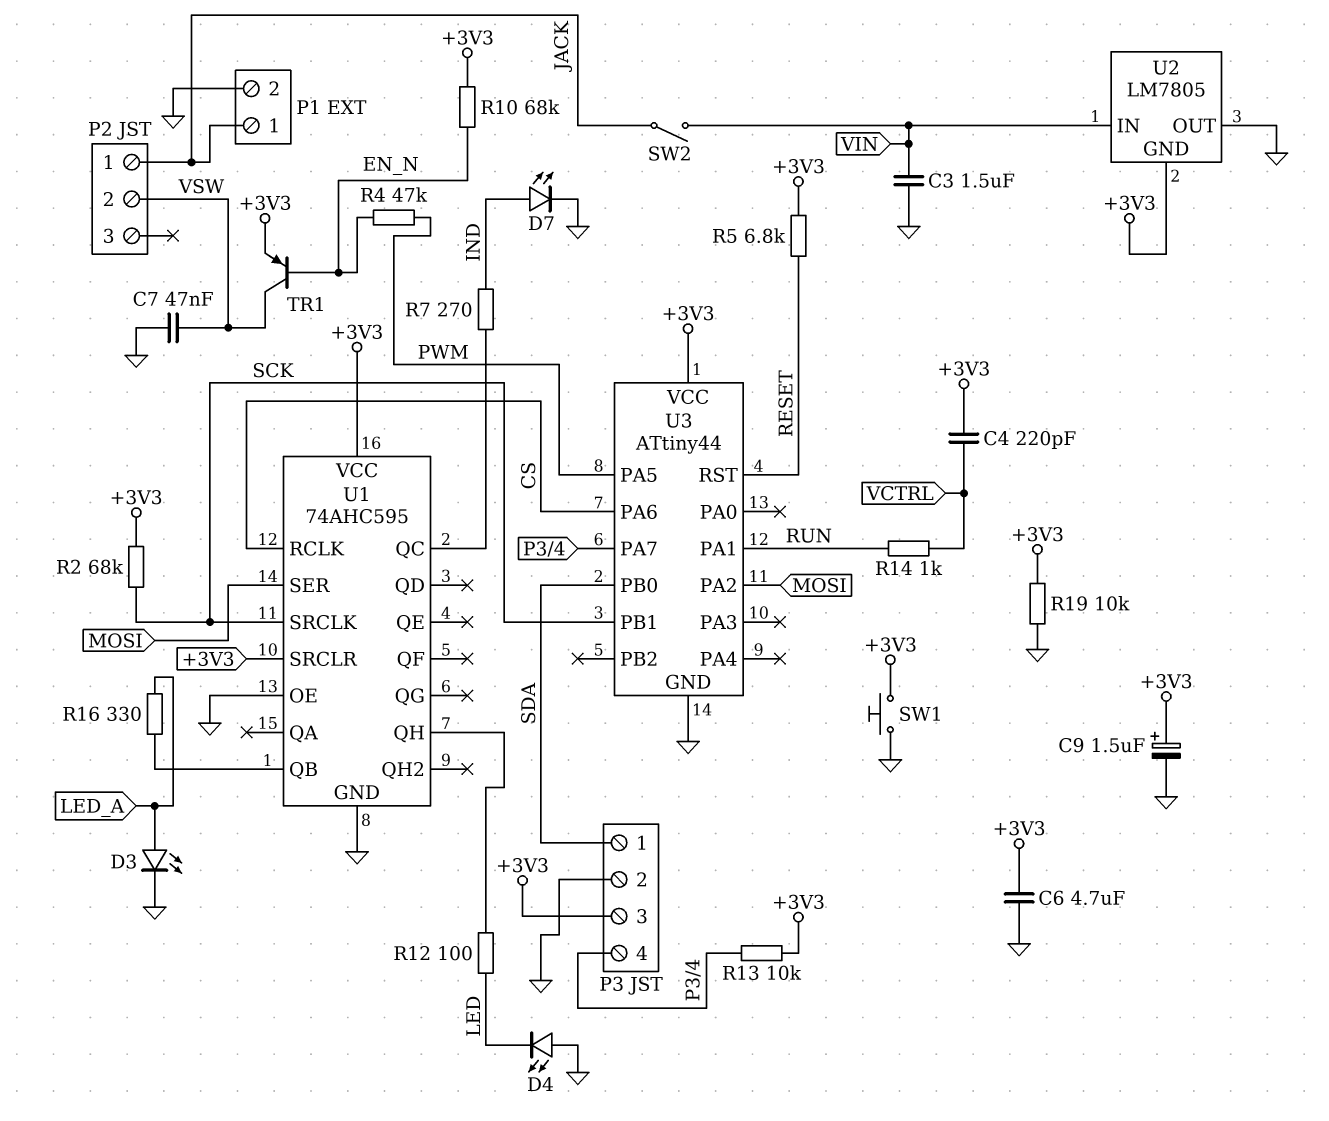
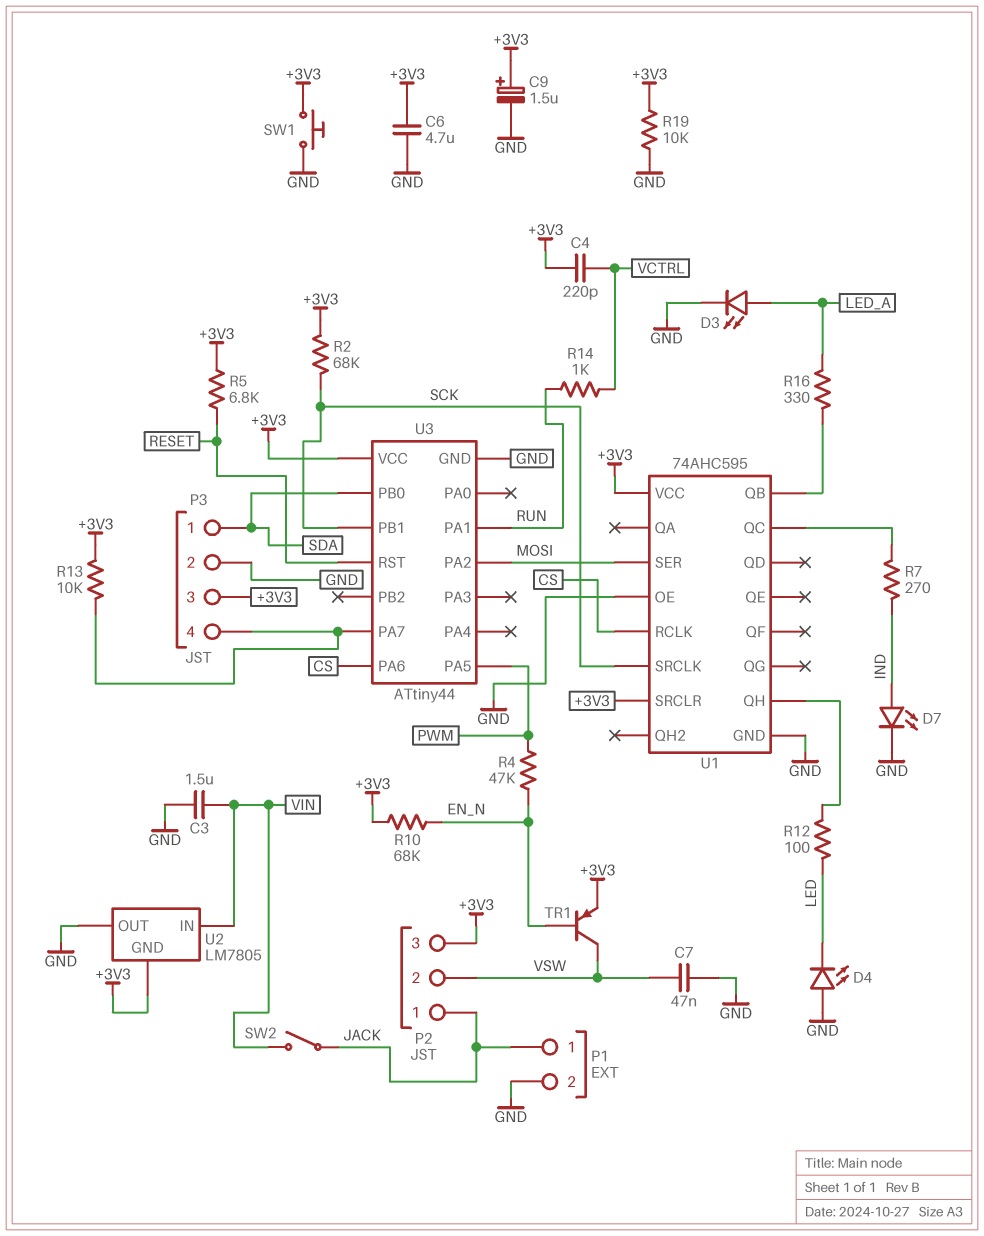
P2 pin 3: none -> +3V3

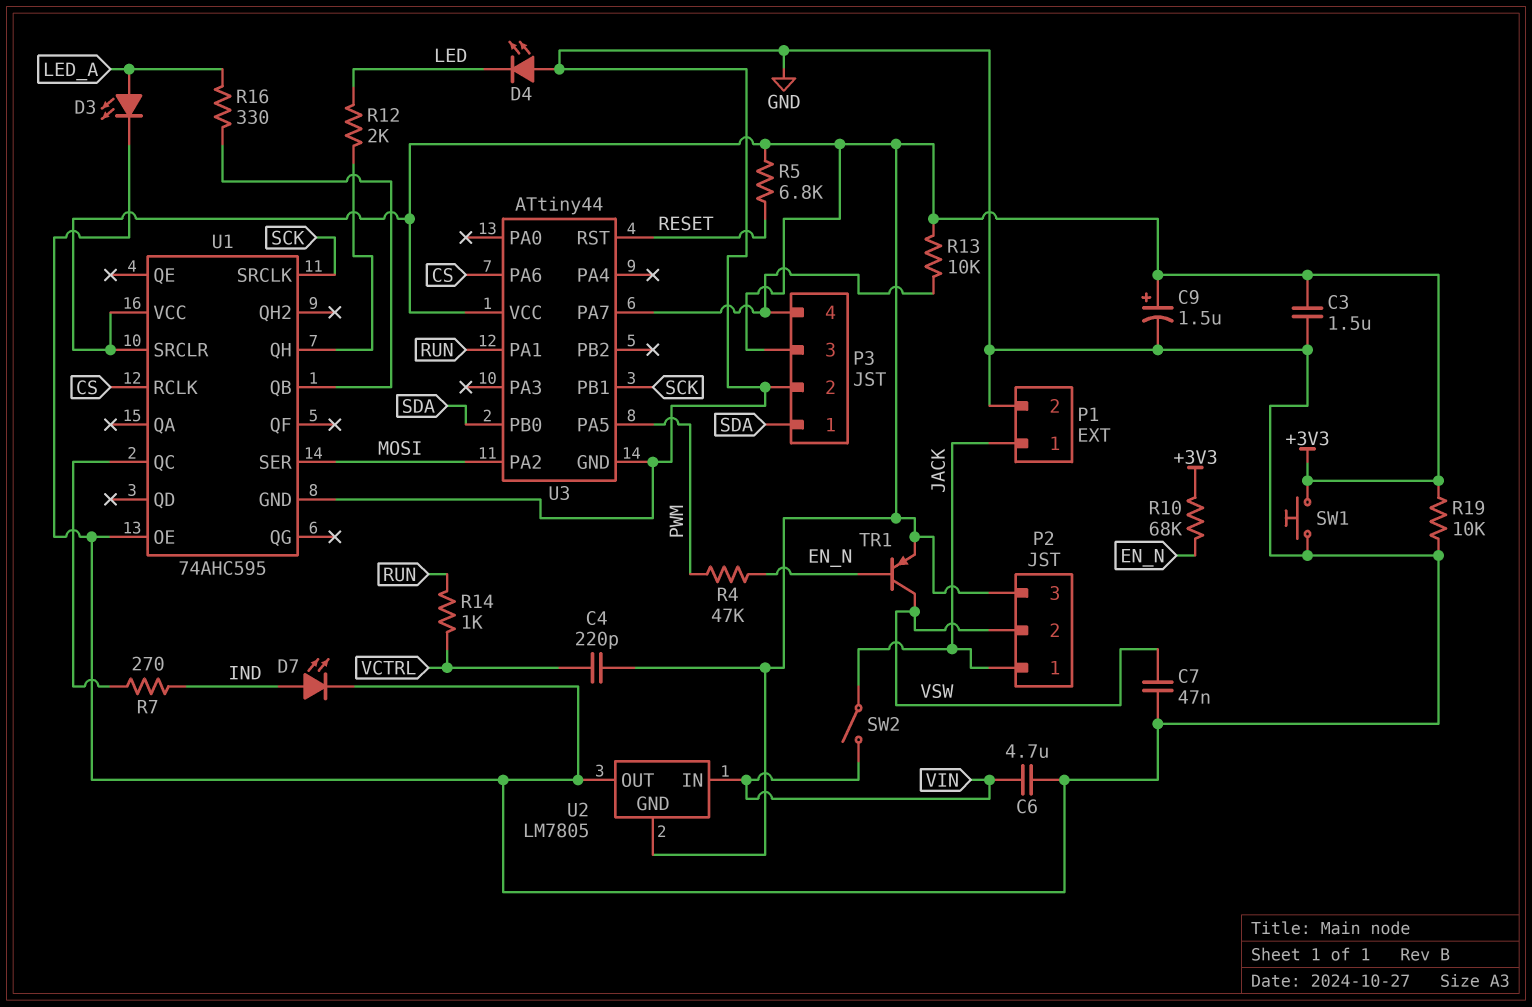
C3: 1.5uF (GND, VIN) -> 1.5uF (+3V3, GND)
C6: 4.7uF (+3V3, GND) -> 4.7uF (GND, VIN)
R2: 68k (+3V3, SCK) -> none
R12: 100 (LED, U1/QH) -> 2k (LED, U1/QH)

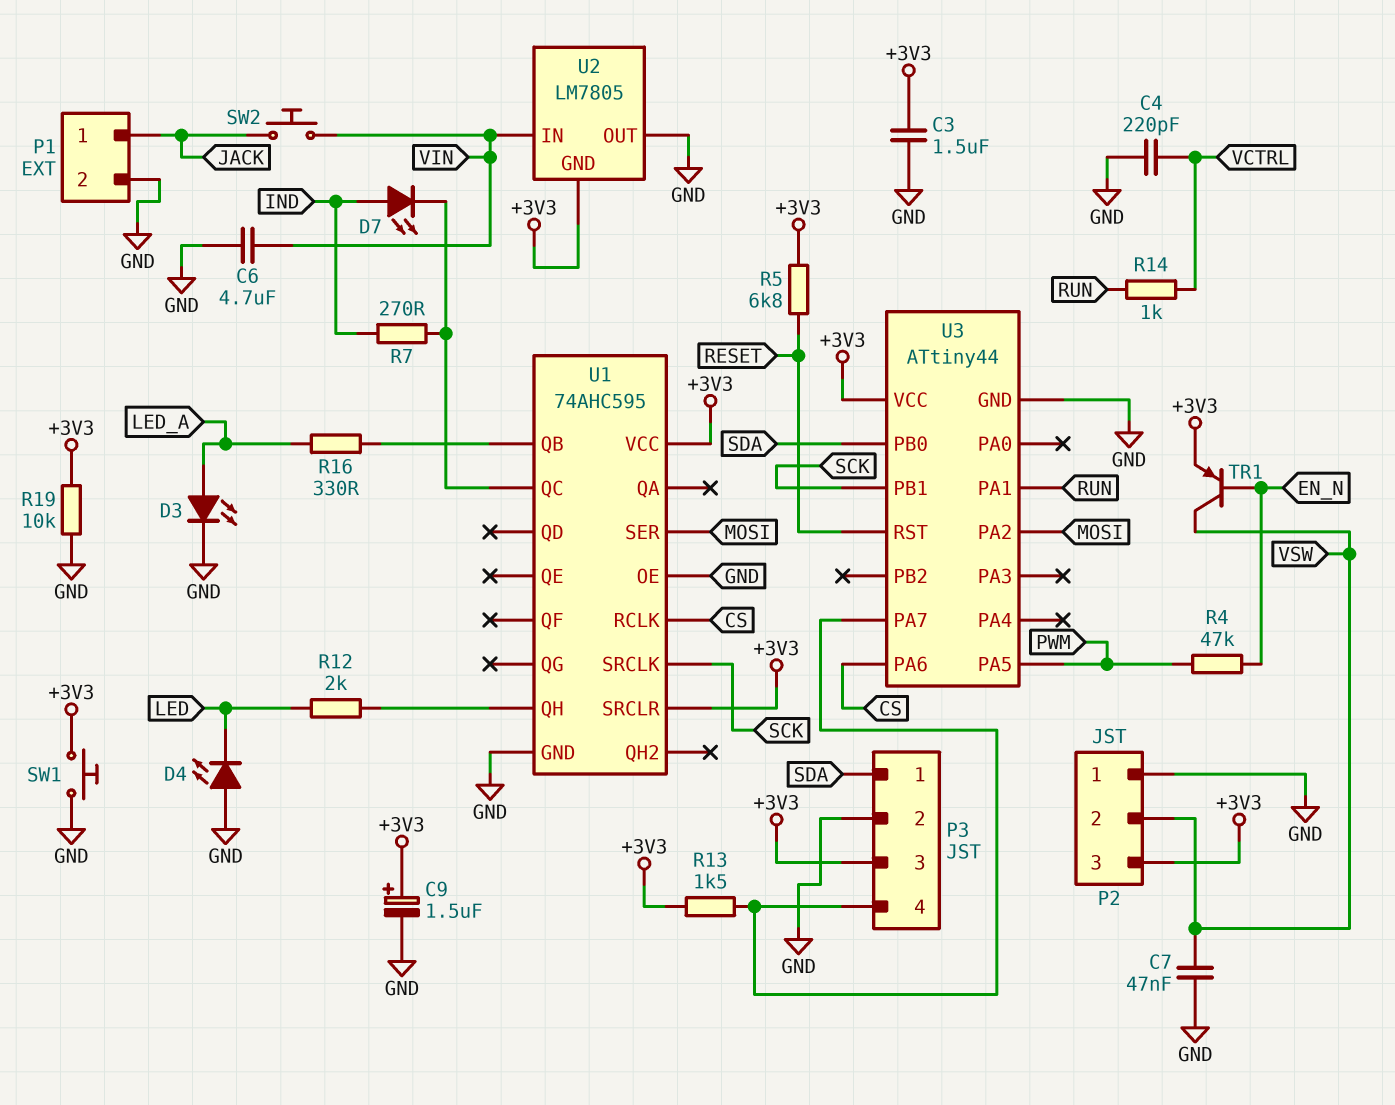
C4: 220pF (+3V3, VCTRL) -> 220pF (GND, VCTRL)
D7: LED (A IND, K GND) -> LED (A IND, K U1/QC)
P2 pin 1: JACK -> GND
R10: 68k (+3V3, EN_N) -> none
R13: 10k (+3V3, P3/4) -> 1.5k (+3V3, P3/4)
SW2: switch (JACK, VIN) -> button (JACK, VIN)

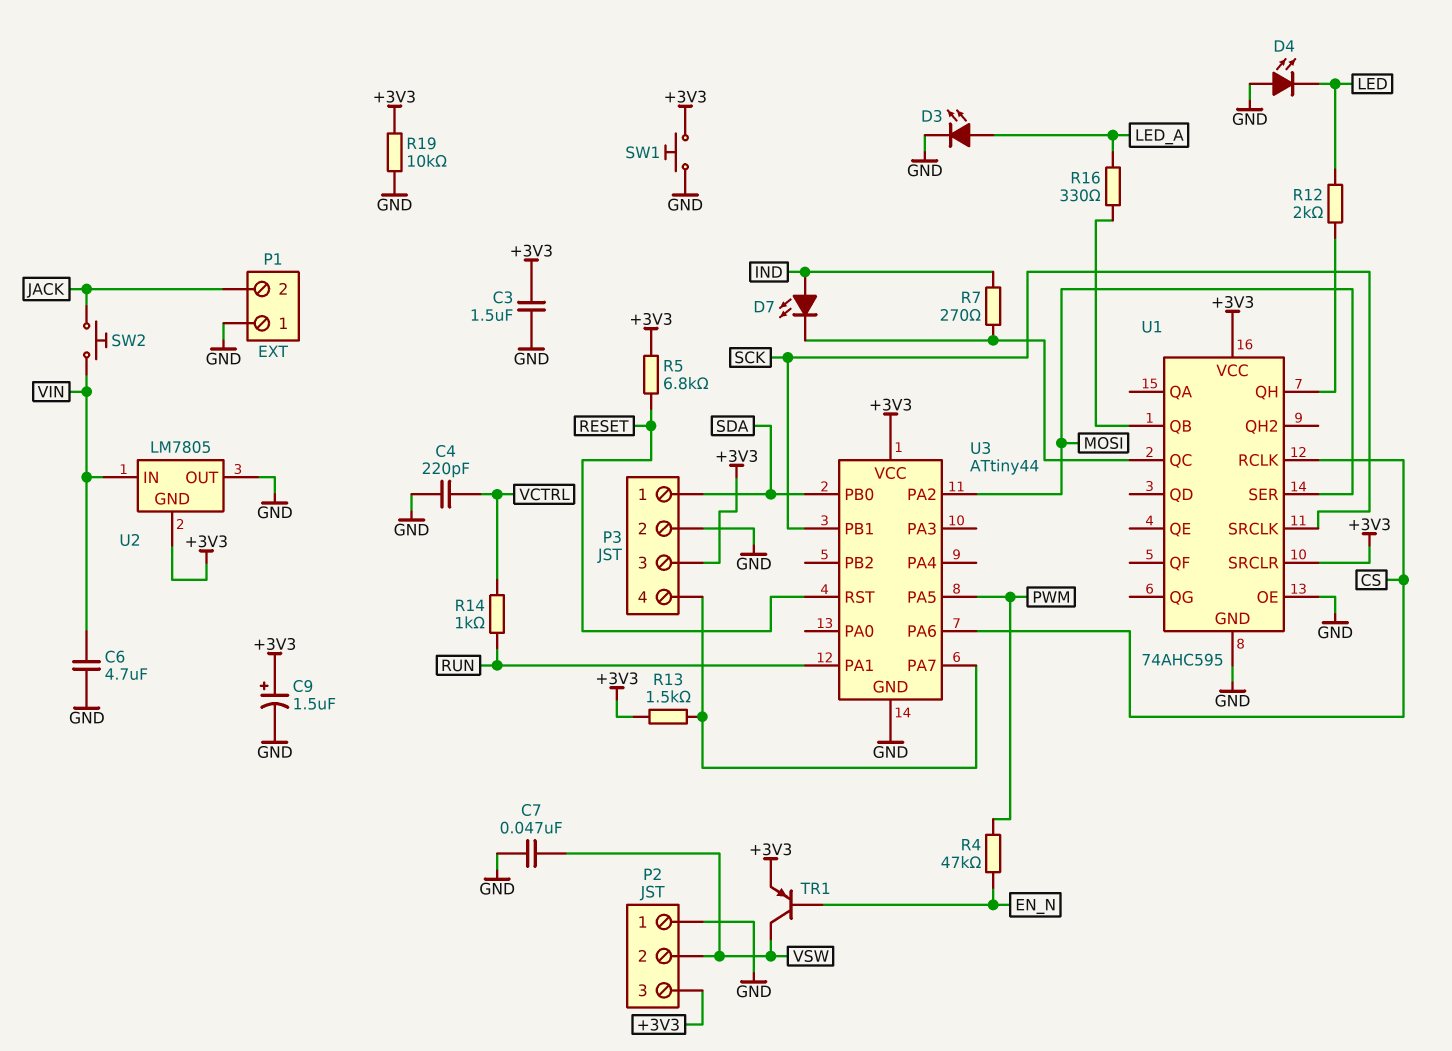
P1 pin 1: JACK -> GND
P1 pin 2: GND -> JACK

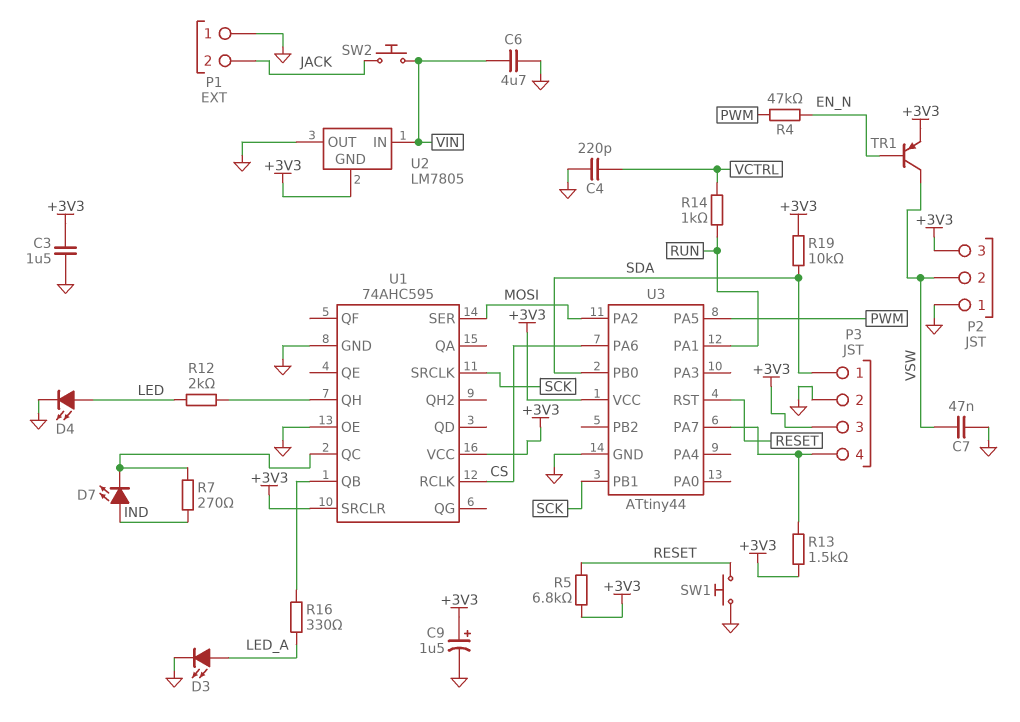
D4: LED (A GND, K LED) -> LED (A LED, K GND)
R19: 10k (+3V3, GND) -> 10k (+3V3, SDA)
SW1: button (+3V3, GND) -> button (GND, RESET)

